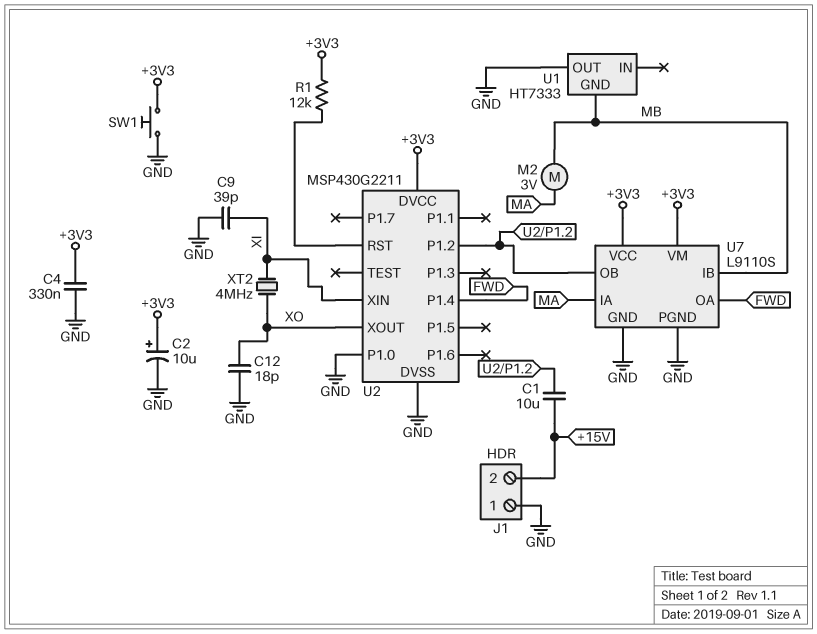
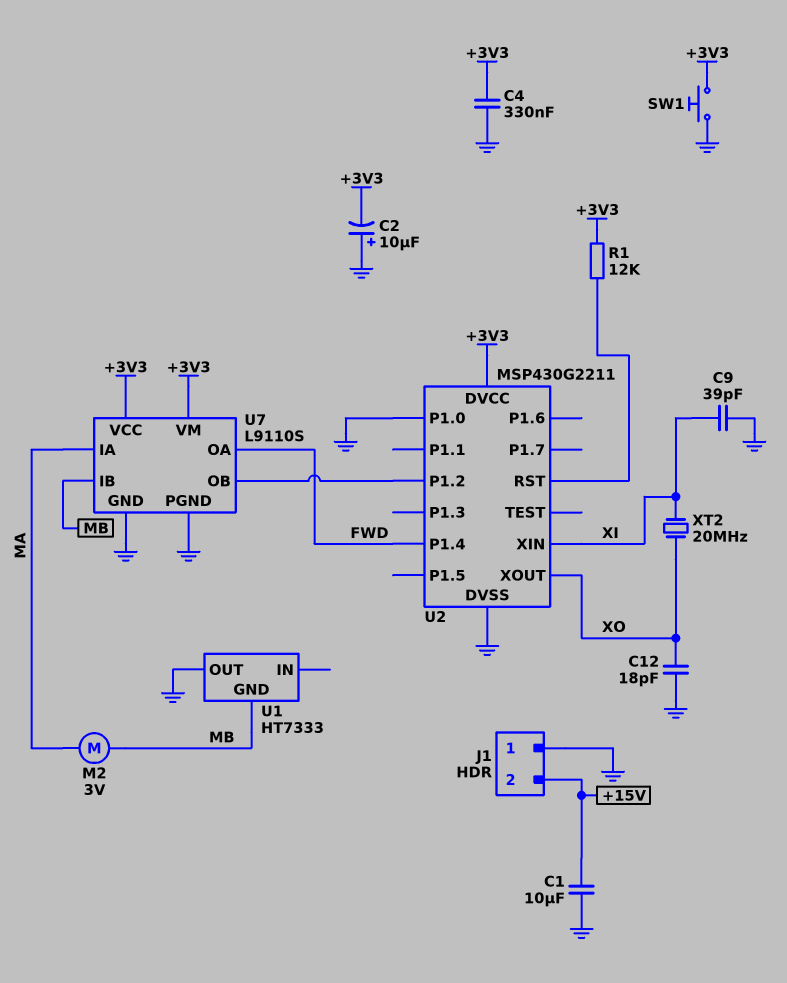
C1: 10uF (+15V, U2/P1.2) -> 10uF (+15V, GND)
C2: 10uF (plus +3V3, minus GND) -> 10uF (plus GND, minus +3V3)
XT2: 4MHz (XI, XO) -> 20MHz (XI, XO)

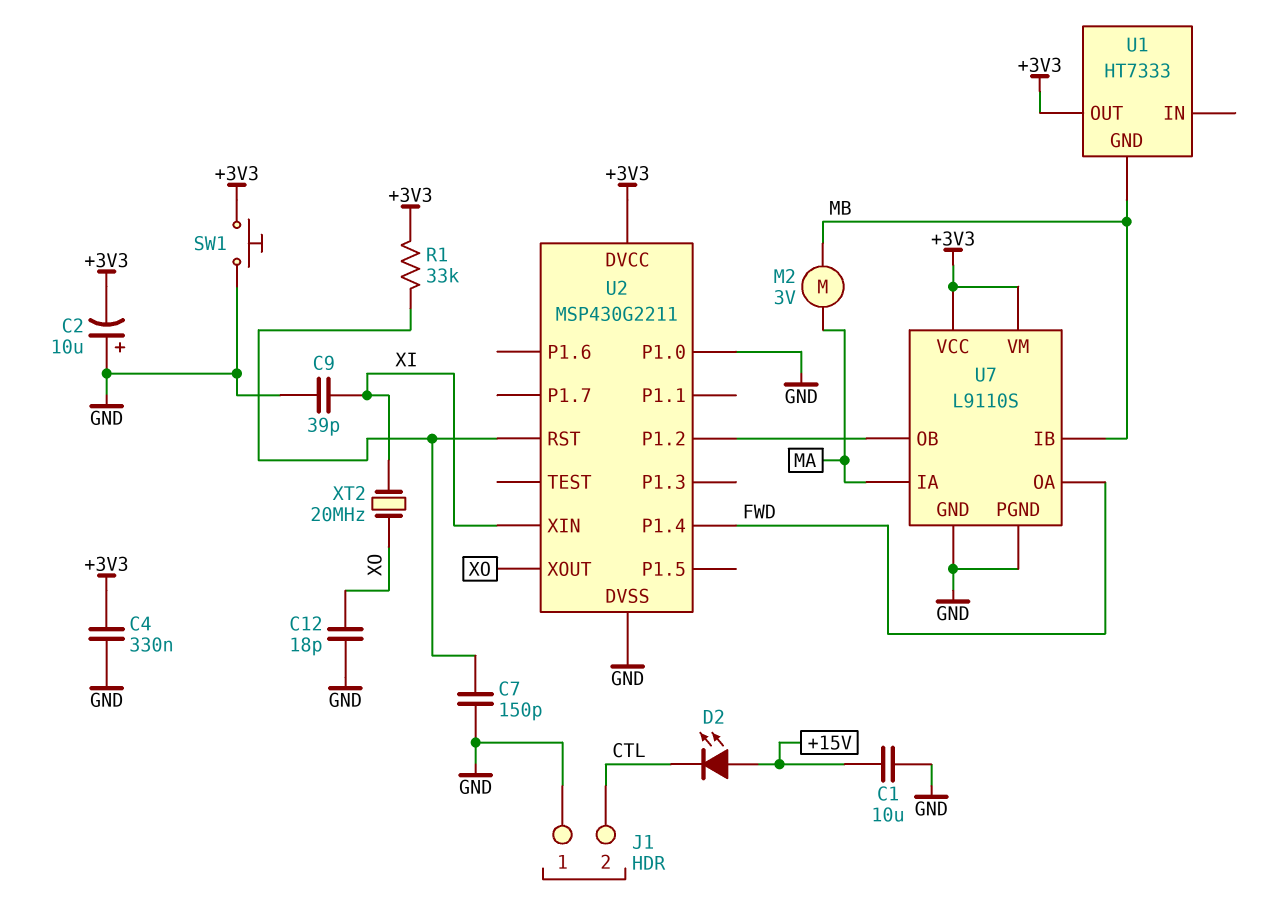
C7: none -> 150pF (GND, U2/RST)
D2: none -> LED (A +15V, K CTL)
J1 pin 2: +15V -> CTL
R1: 12k (+3V3, U2/RST) -> 33k (+3V3, U2/RST)
U1 pin OUT: GND -> +3V3

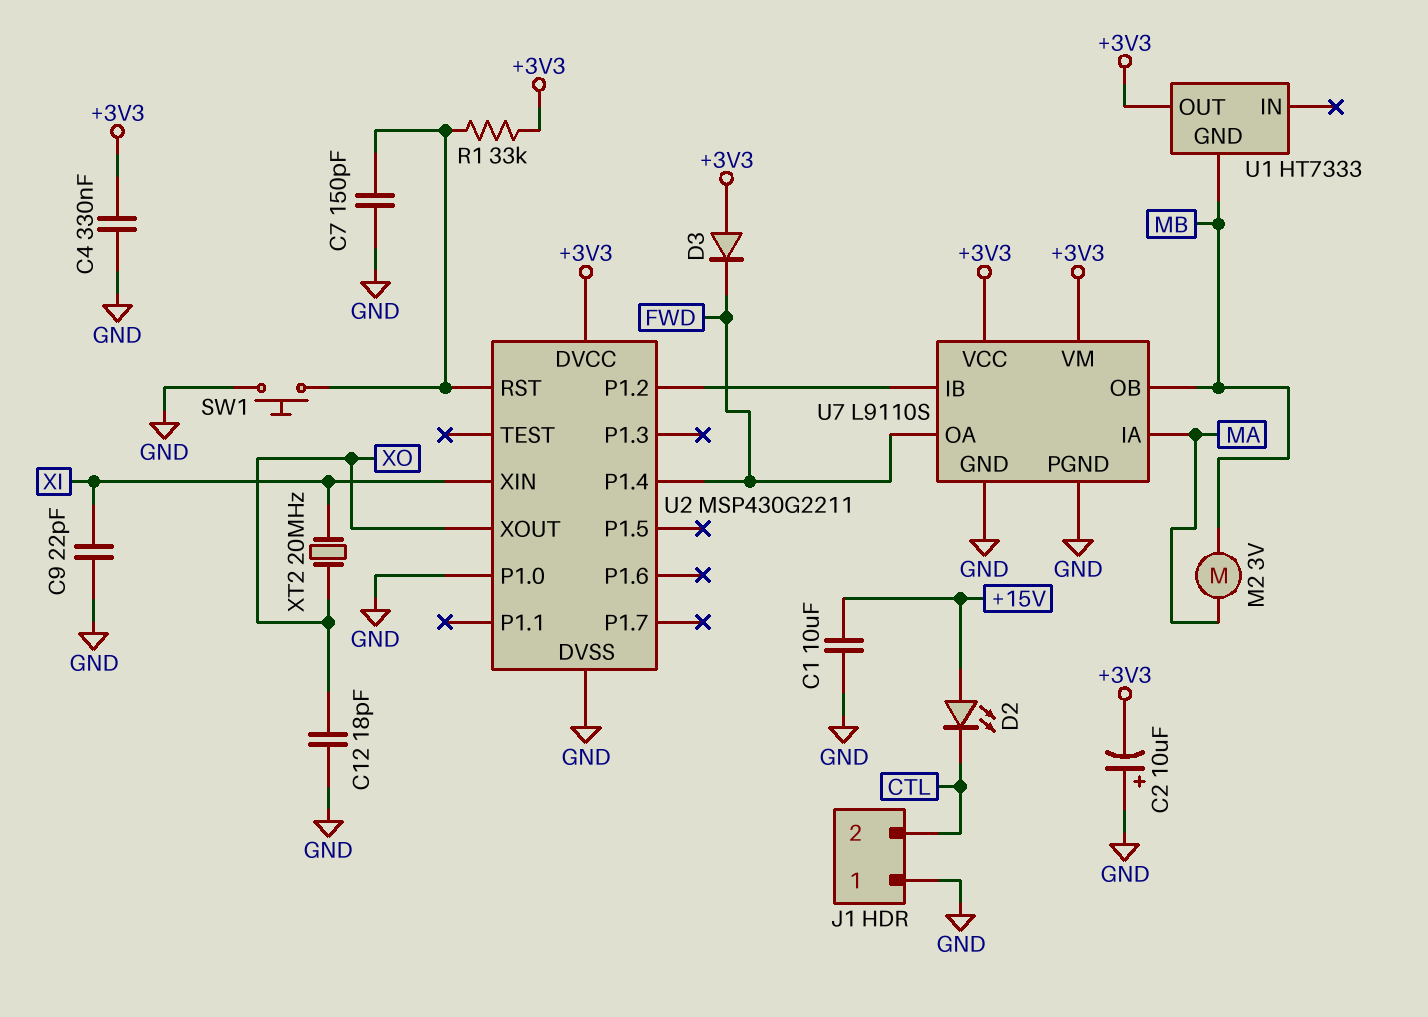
C9: 39pF (GND, XI) -> 22pF (GND, XI)
D3: none -> diode (A +3V3, K FWD)
SW1: button (+3V3, GND) -> button (GND, U2/RST)
U7 pin IB: MB -> U2/P1.2
U7 pin OB: U2/P1.2 -> MB

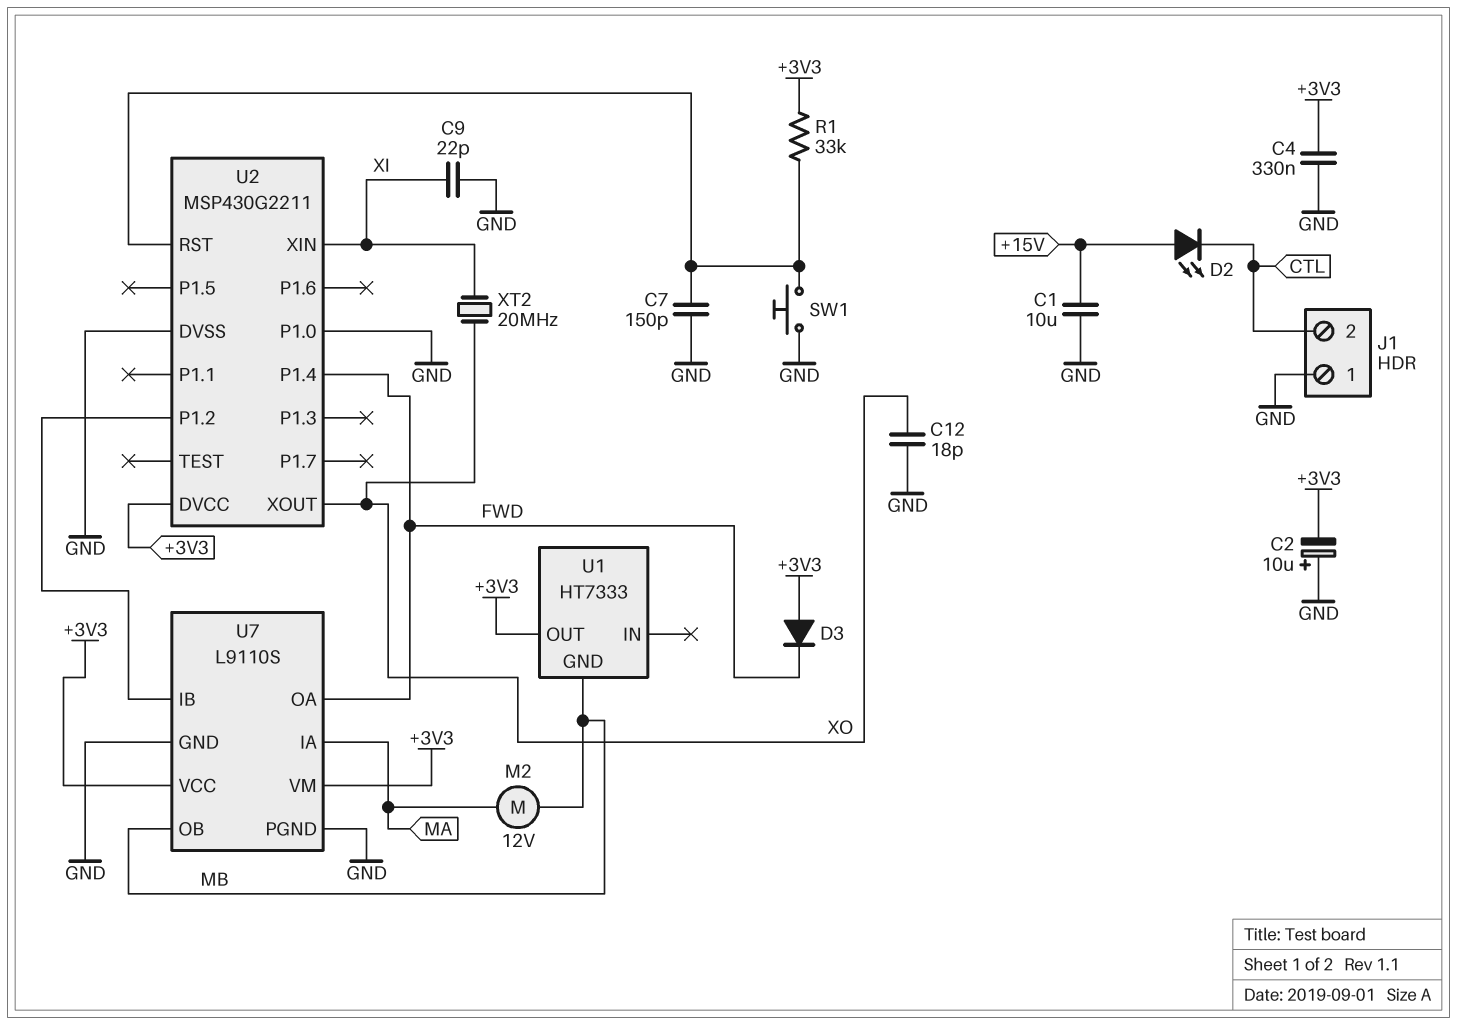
M2: motor 3V (MA, MB) -> motor 12V (MA, MB)

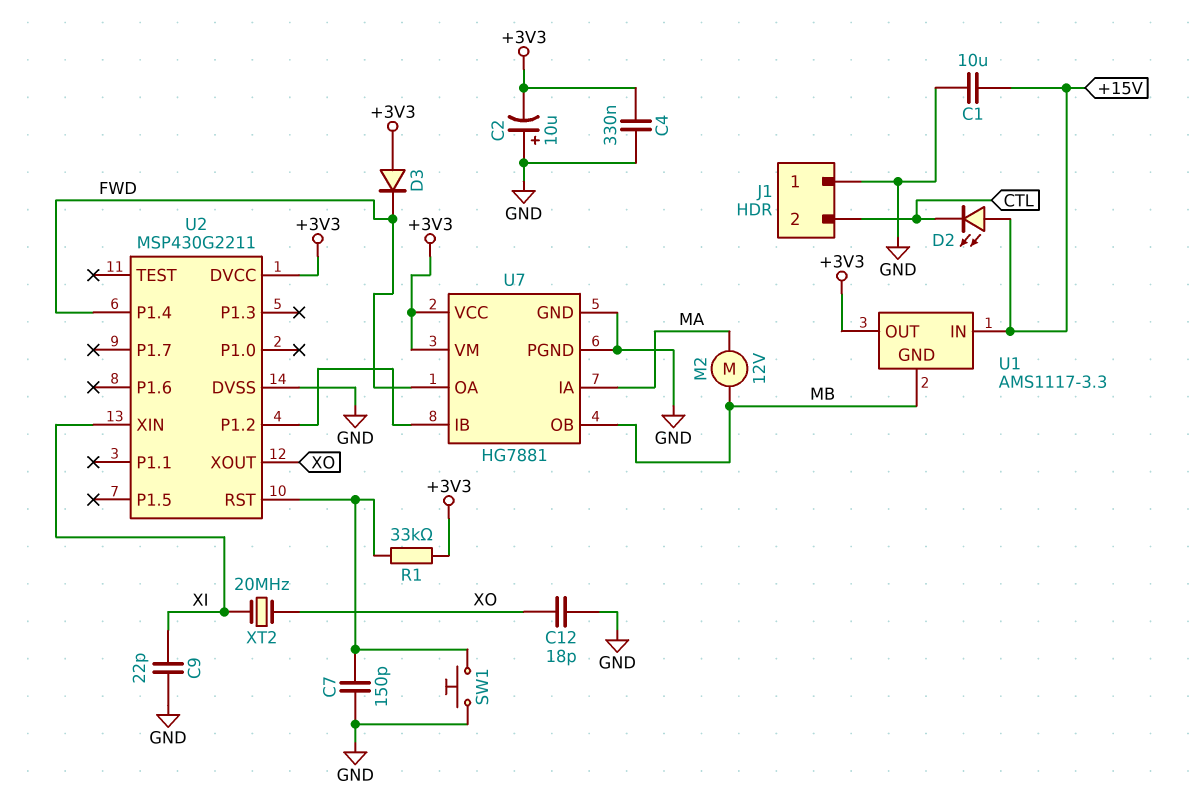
U1: HT7333 -> AMS1117-3.3
U1 pin IN: none -> +15V
U2 pin P1.0: GND -> none
U7: L9110S -> HG7881

